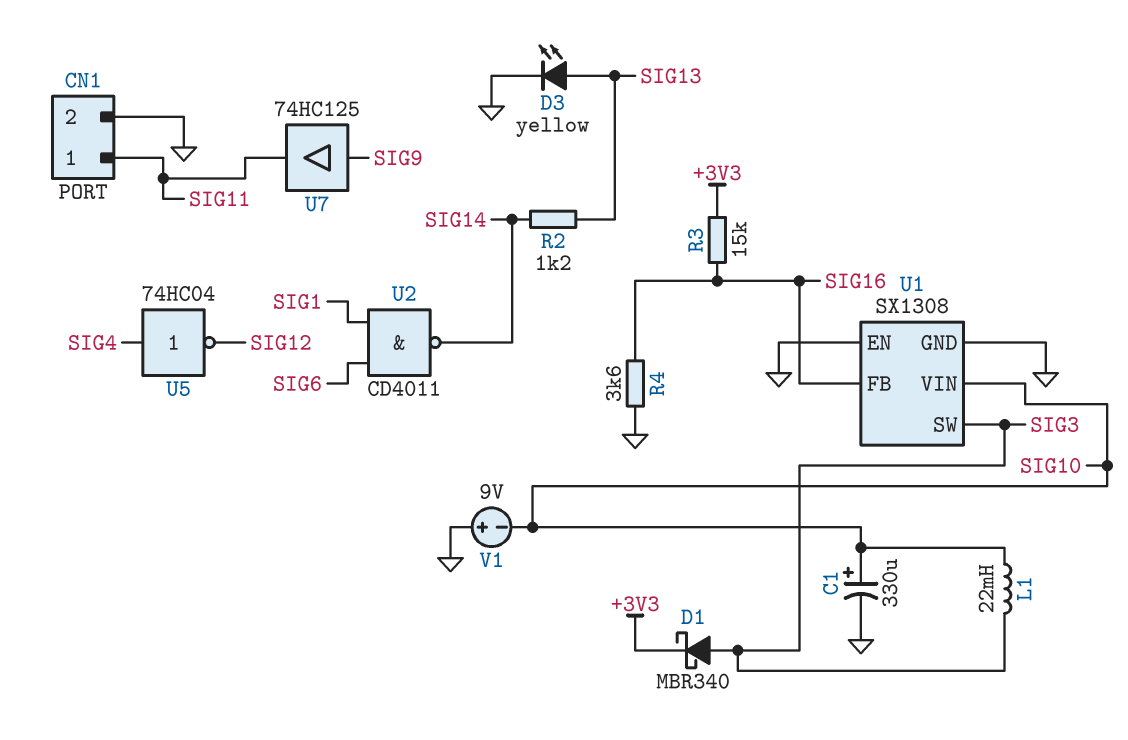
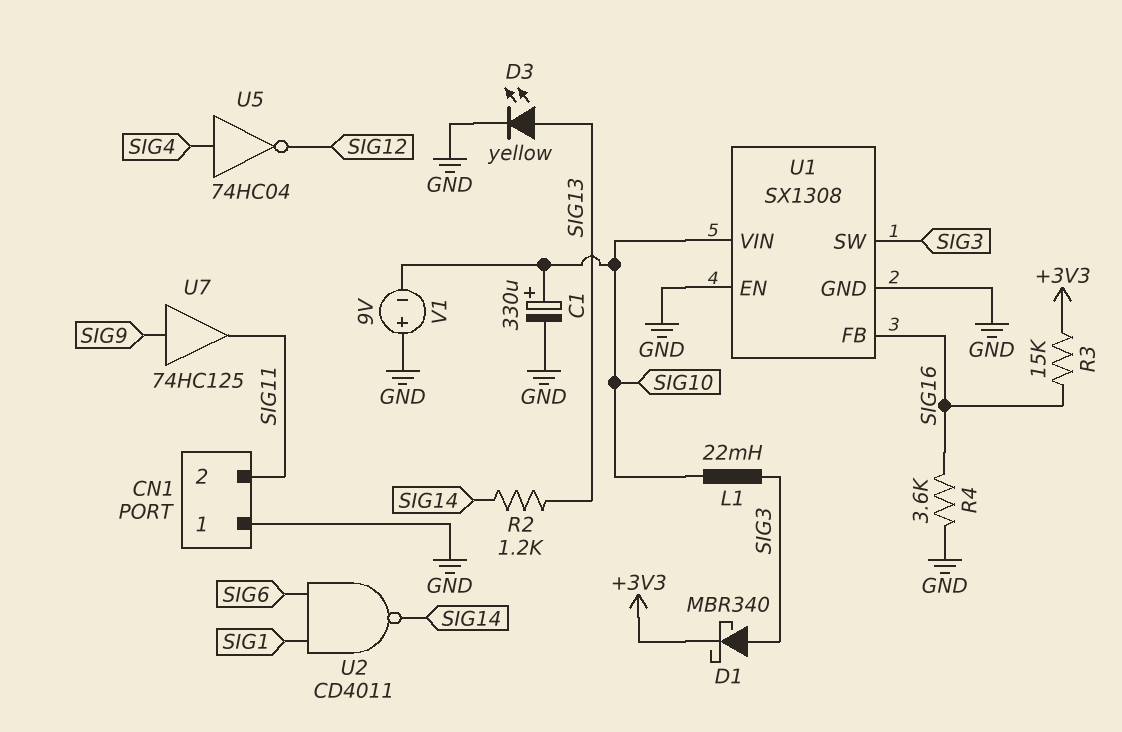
CN1 pin 1: SIG11 -> GND
CN1 pin 2: GND -> SIG11

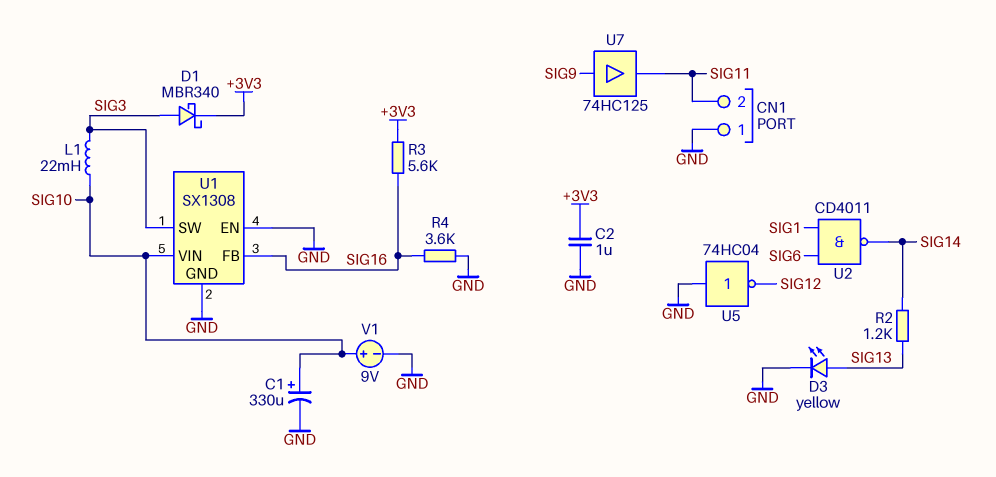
C2: none -> 1uF (+3V3, GND)
R3: 15k (+3V3, SIG16) -> 5.6k (+3V3, SIG16)
U5: NOT 74HC04 (in SIG4, out SIG12) -> NOT 74HC04 (in GND, out SIG12)
V1: 9V (plus GND, minus SIG10) -> 9V (plus SIG10, minus GND)

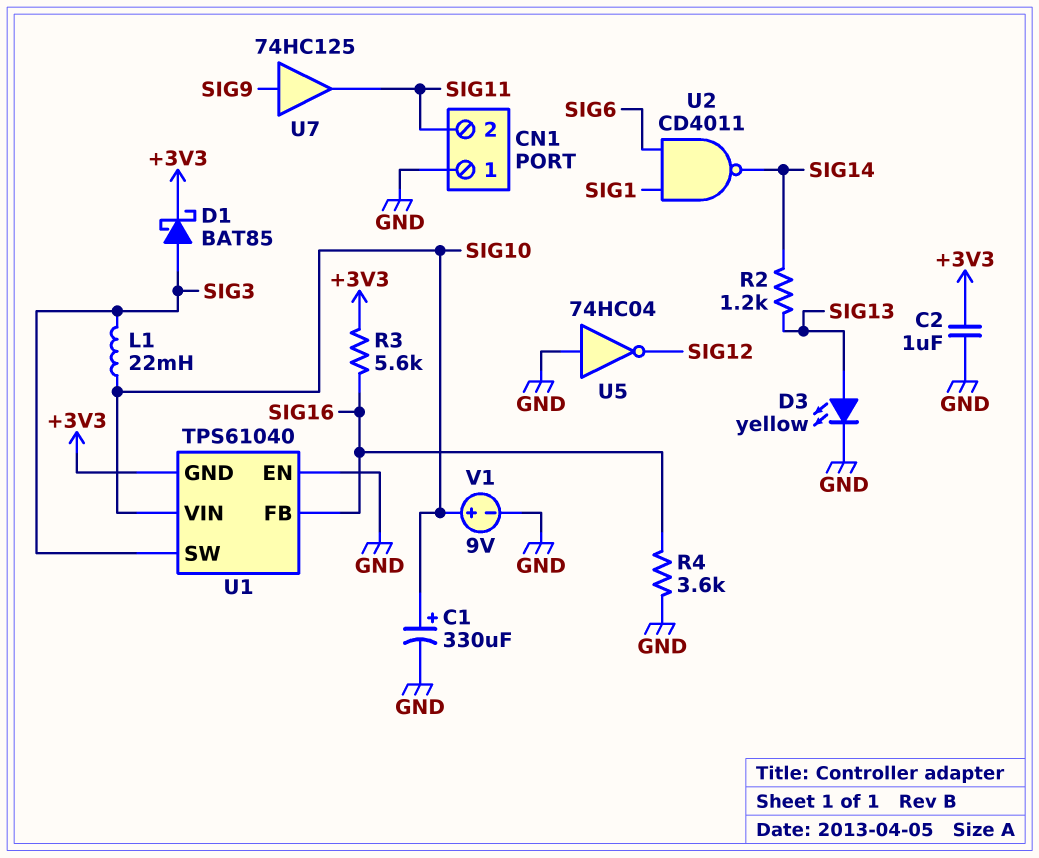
D1: schottky MBR340 (A SIG3, K +3V3) -> schottky BAT85 (A SIG3, K +3V3)
U1: SX1308 -> TPS61040
U1 pin GND: GND -> +3V3

